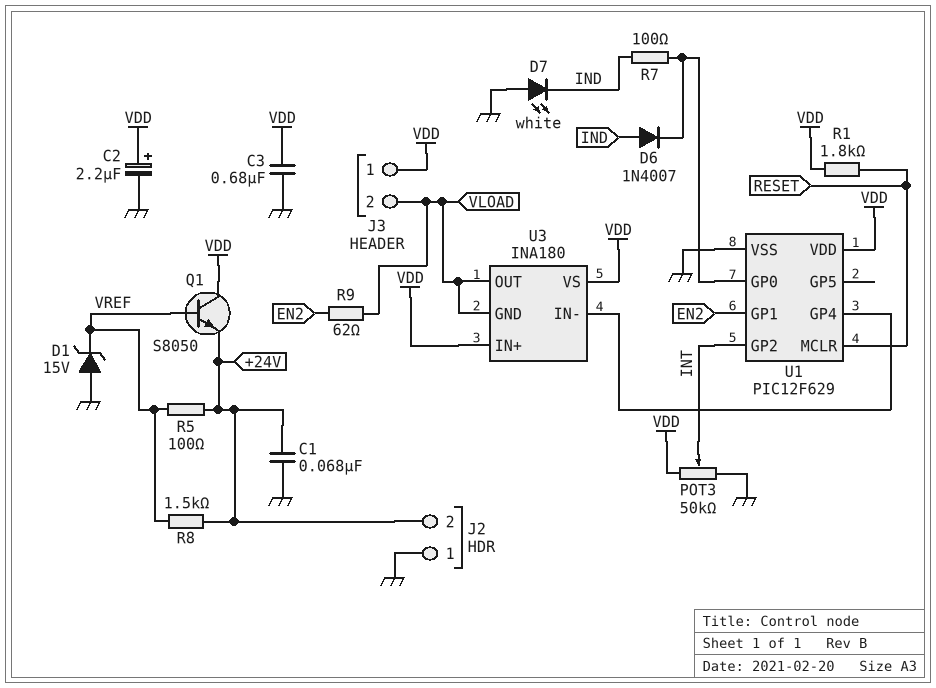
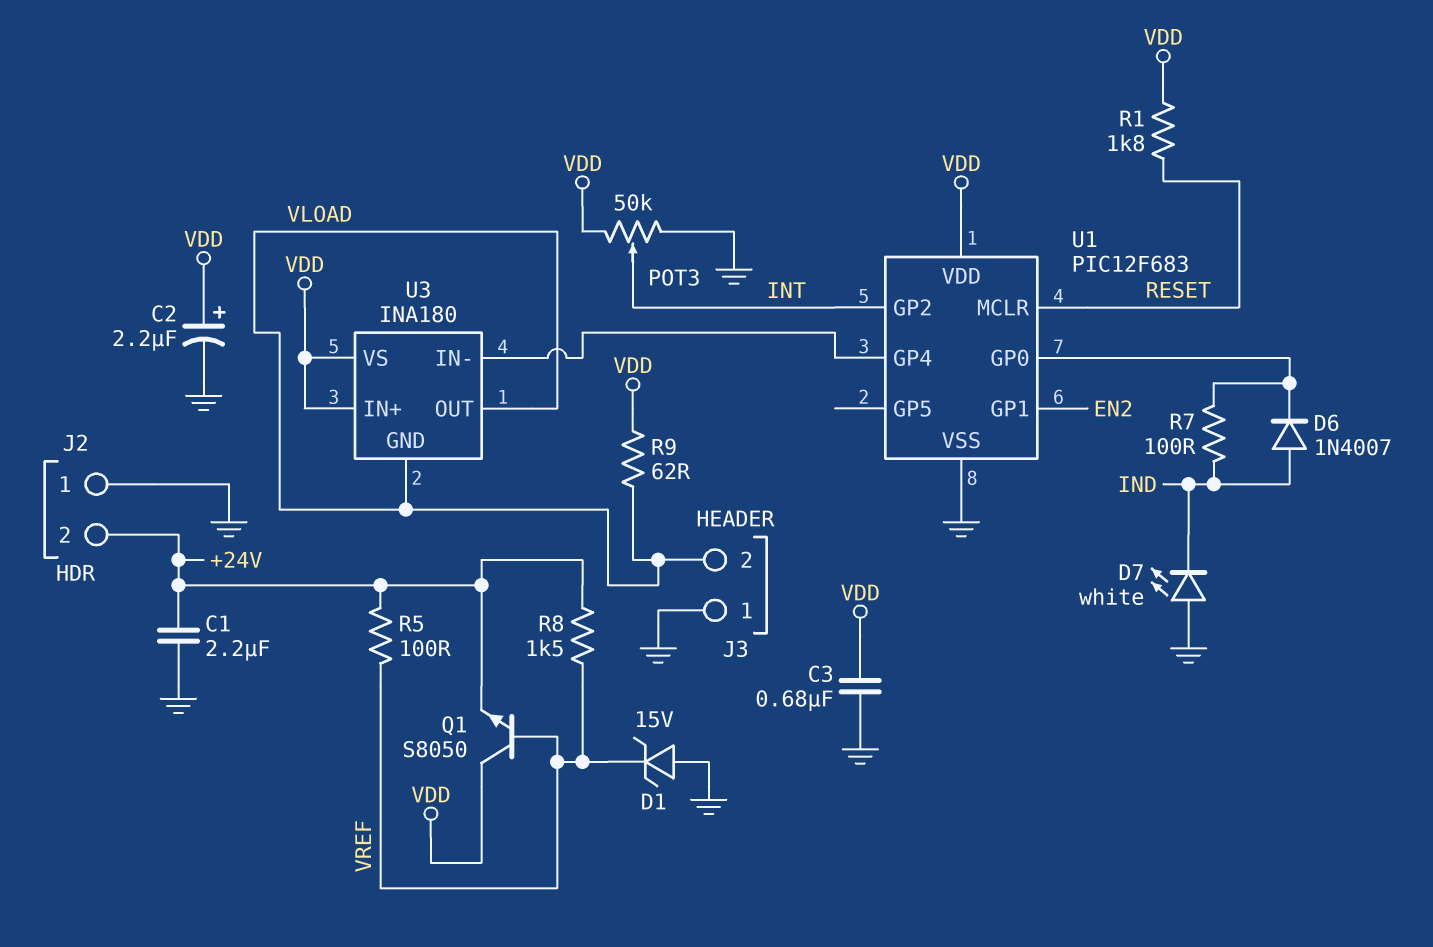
C1: 68nF (+24V, GND) -> 2.2uF (+24V, GND)
J3 pin 1: VDD -> GND
R9: 62 (EN2, VLOAD) -> 62 (VDD, VLOAD)
U1: PIC12F629 -> PIC12F683

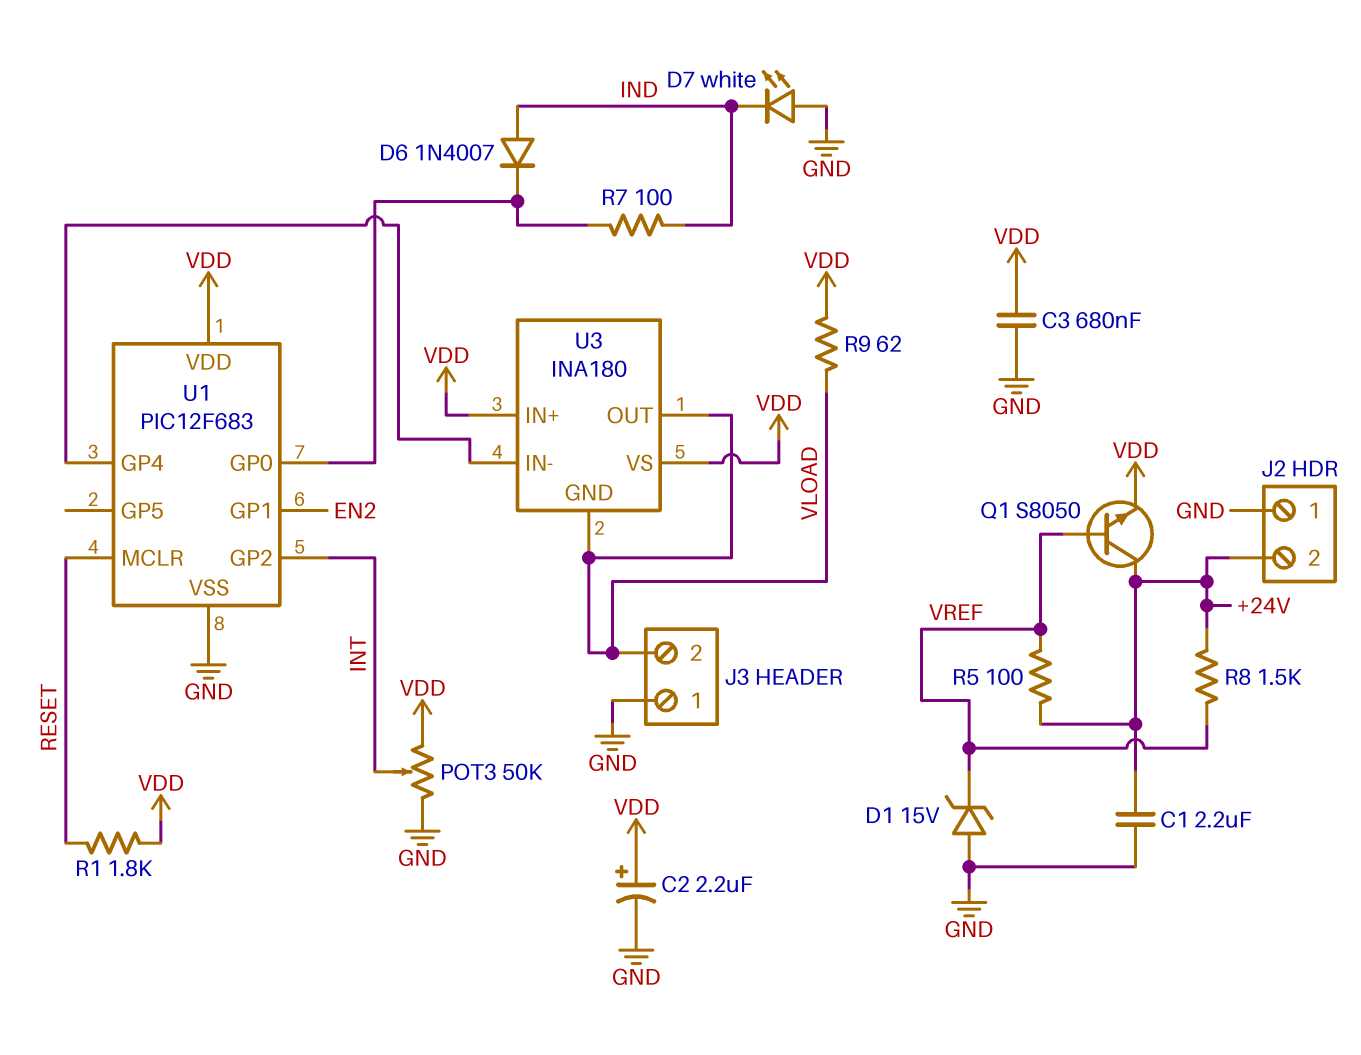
Q1: NPN S8050 (B VREF, C VDD, E +24V) -> NPN S8050 (B VREF, C +24V, E VDD)

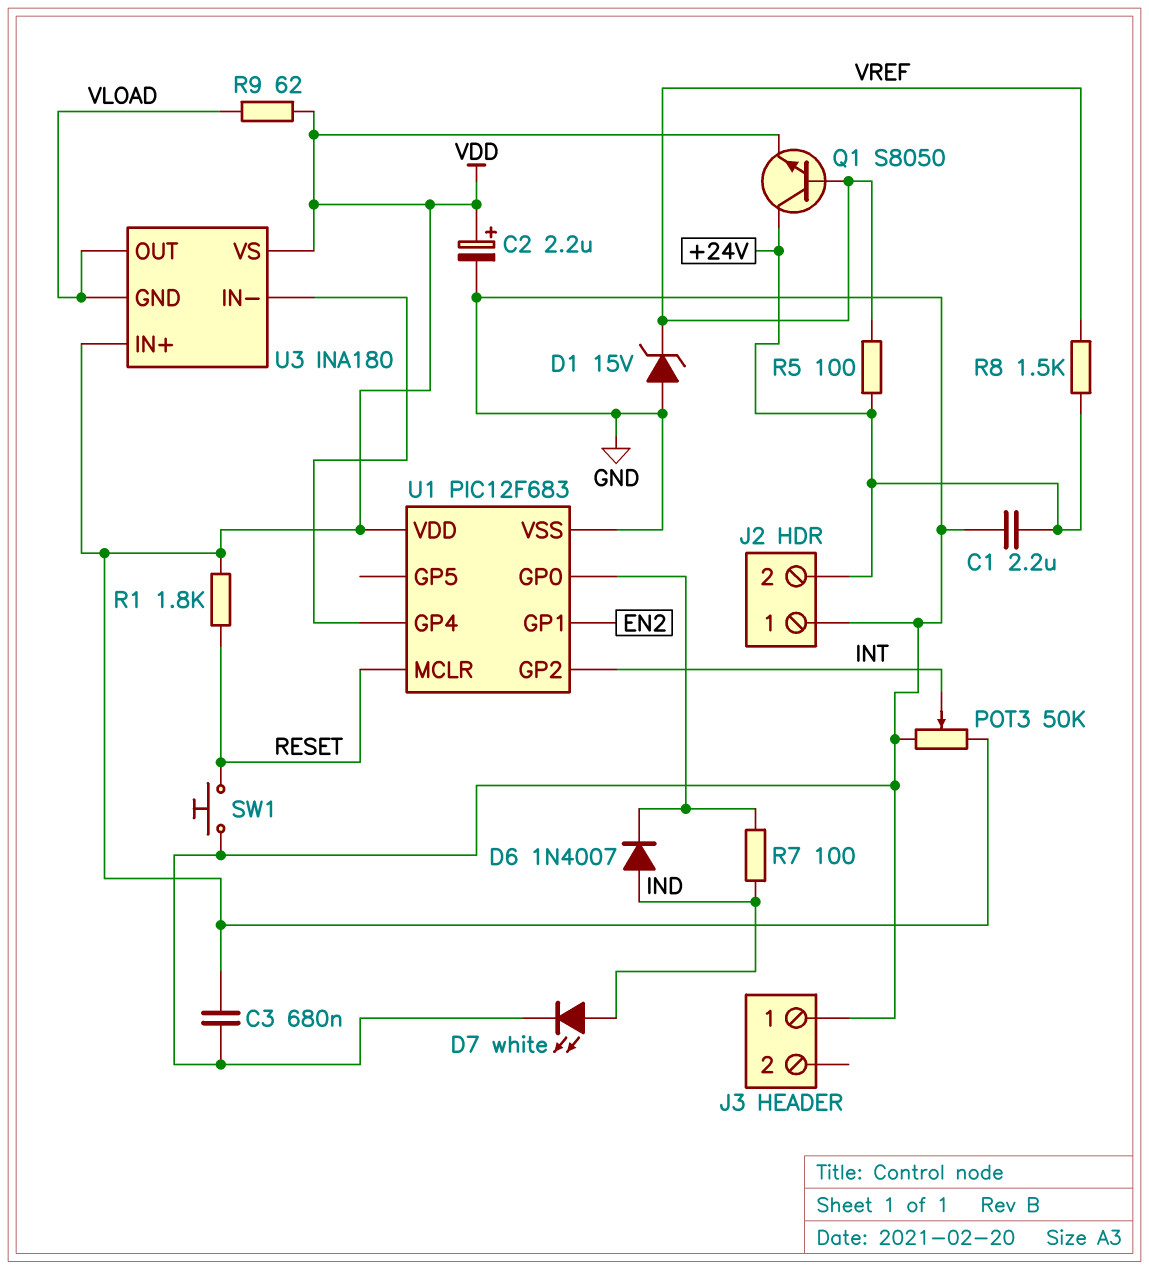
D7: LED white (A GND, K IND) -> LED white (A IND, K GND)
J3 pin 2: VLOAD -> none
SW1: none -> button (GND, RESET)

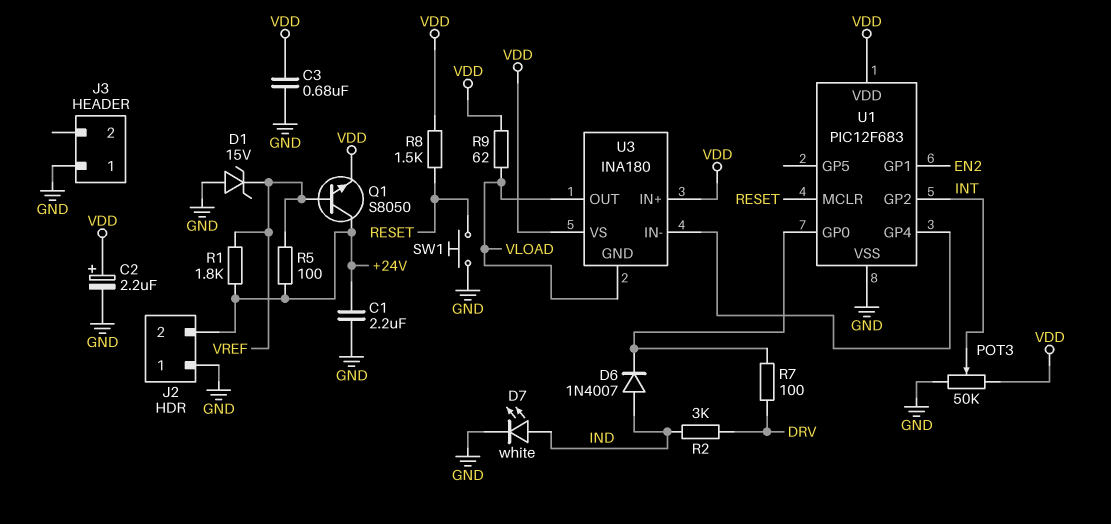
R1: 1.8k (RESET, VDD) -> 1.8k (+24V, VREF)
R2: none -> 3k (DRV, IND)
R7: 100 (IND, U1/GP0) -> 100 (DRV, U1/GP0)
R8: 1.5k (+24V, VREF) -> 1.5k (RESET, VDD)

